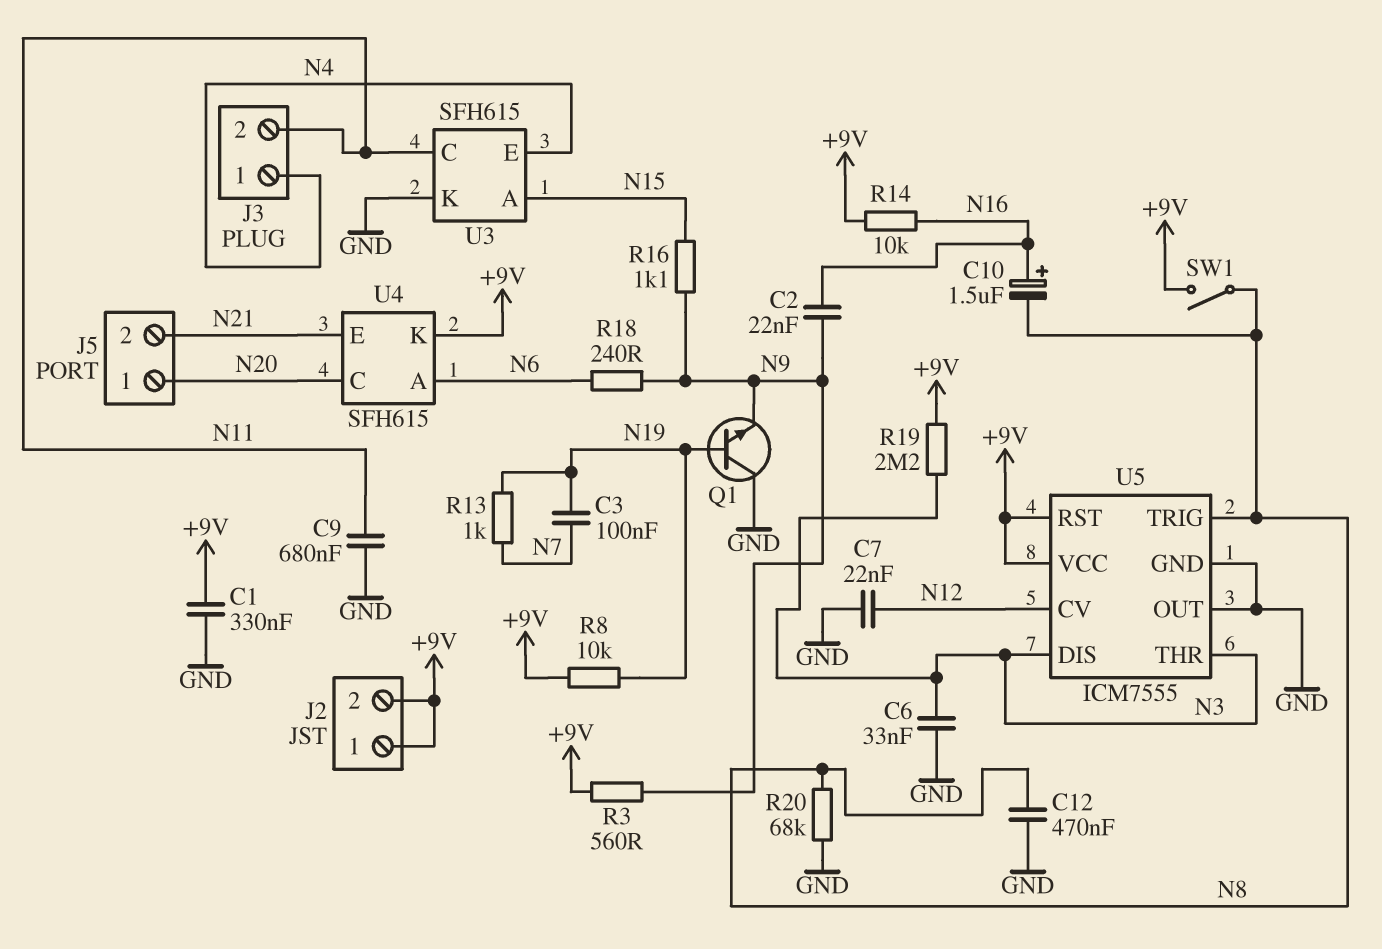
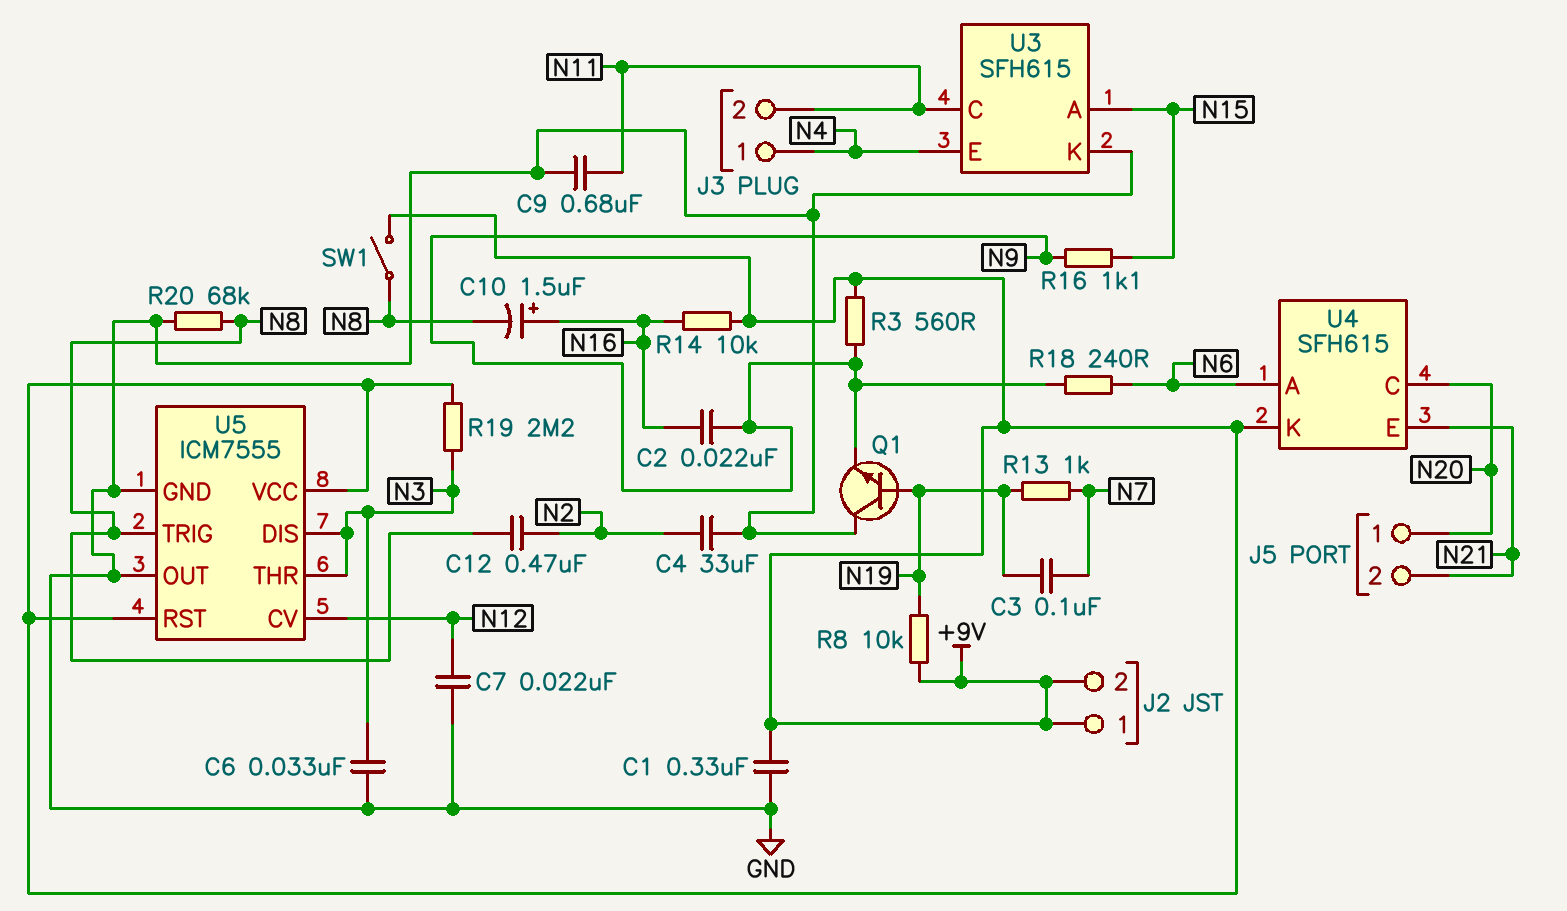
C4: none -> 33uF (GND, N2)
C12: 470nF (GND, N8) -> 470nF (N2, N8)

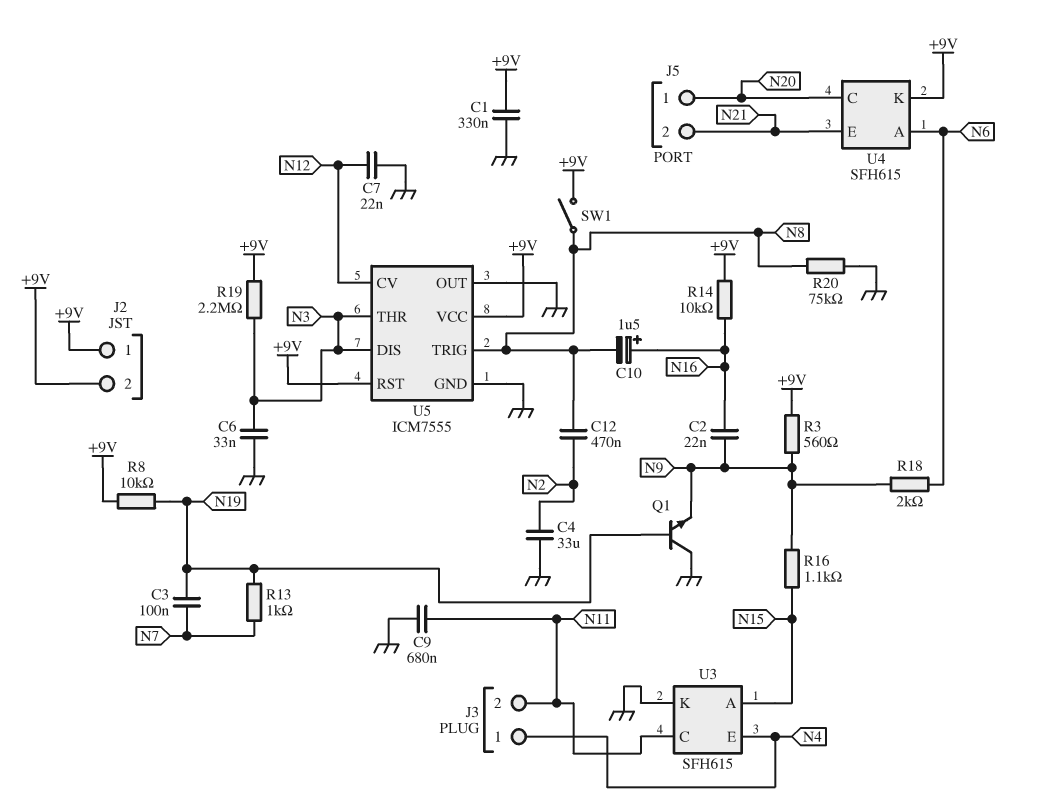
R18: 240 (N6, N9) -> 2k (N6, N9)
R20: 68k (GND, N8) -> 75k (GND, N8)

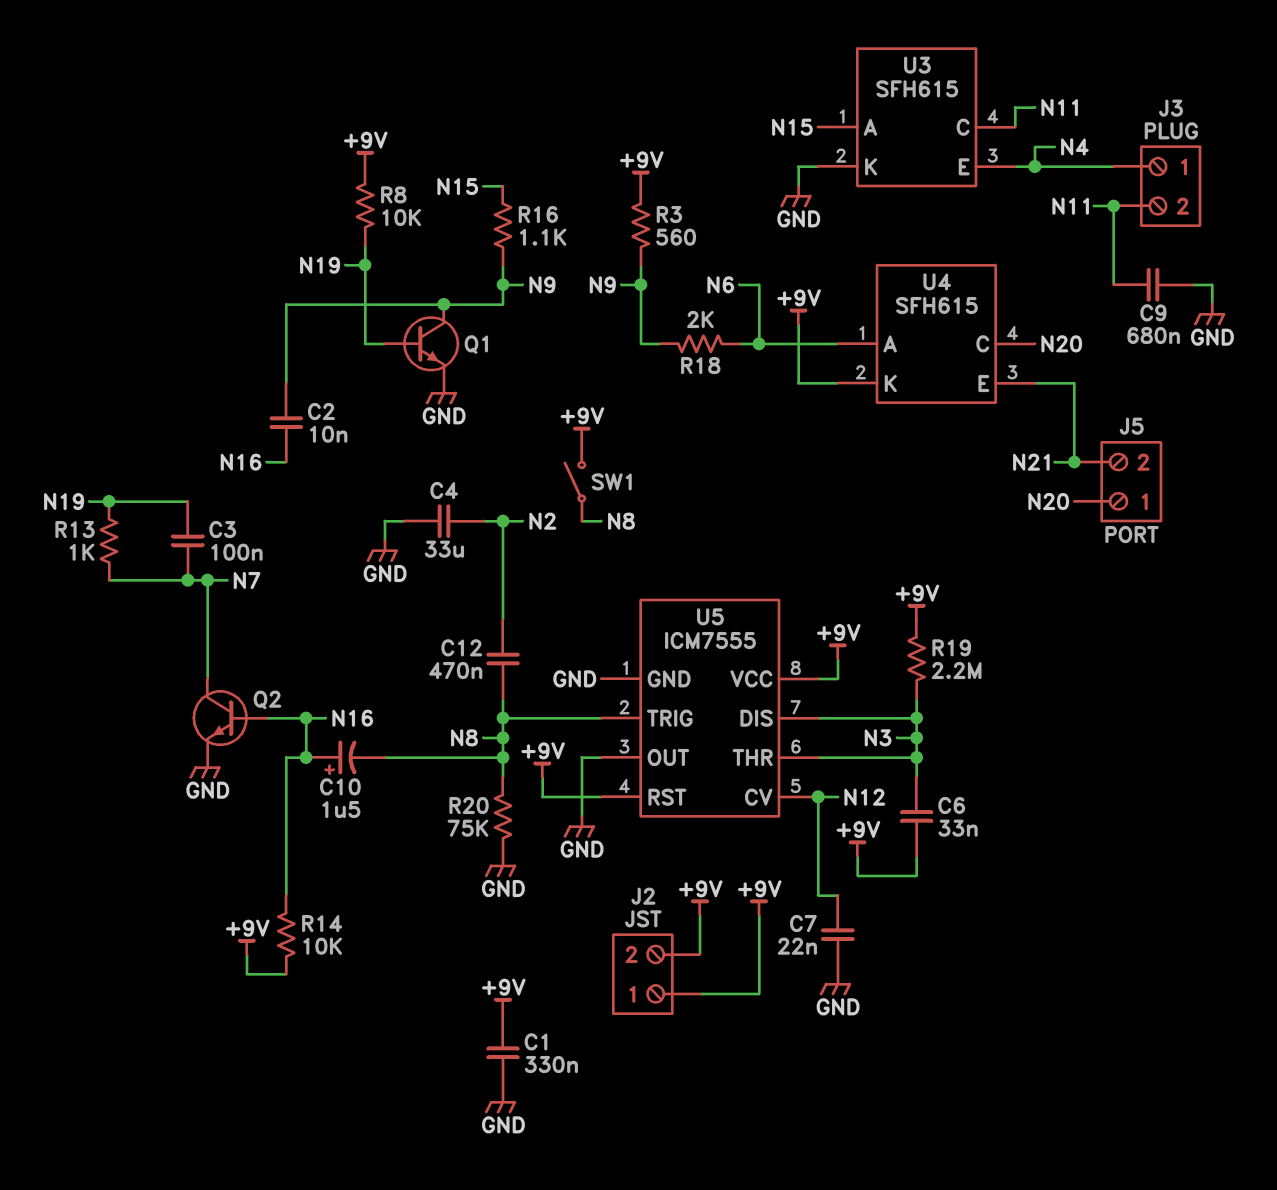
C2: 22nF (N9, N16) -> 10nF (N9, N16)
C6: 33nF (GND, N3) -> 33nF (+9V, N3)
Q1: NPN (B N19, C GND, E N9) -> NPN (B N19, C N9, E GND)
Q2: none -> NPN (B N16, C N7, E GND)

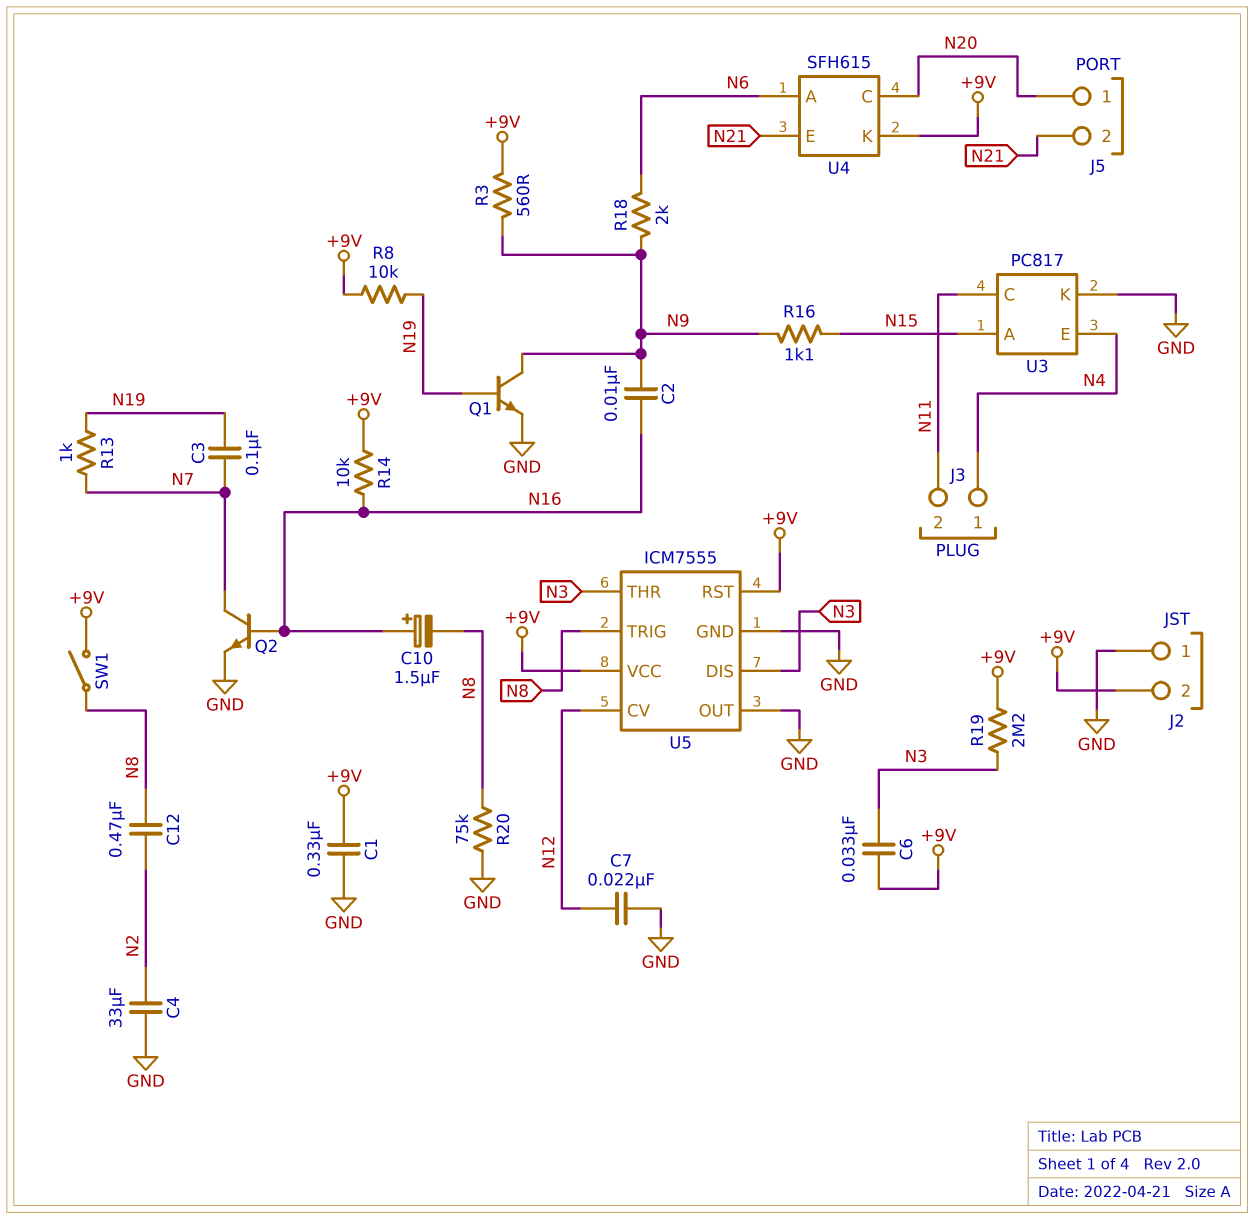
C9: 680nF (GND, N11) -> none
J2 pin 1: +9V -> GND
U3: SFH615 -> PC817

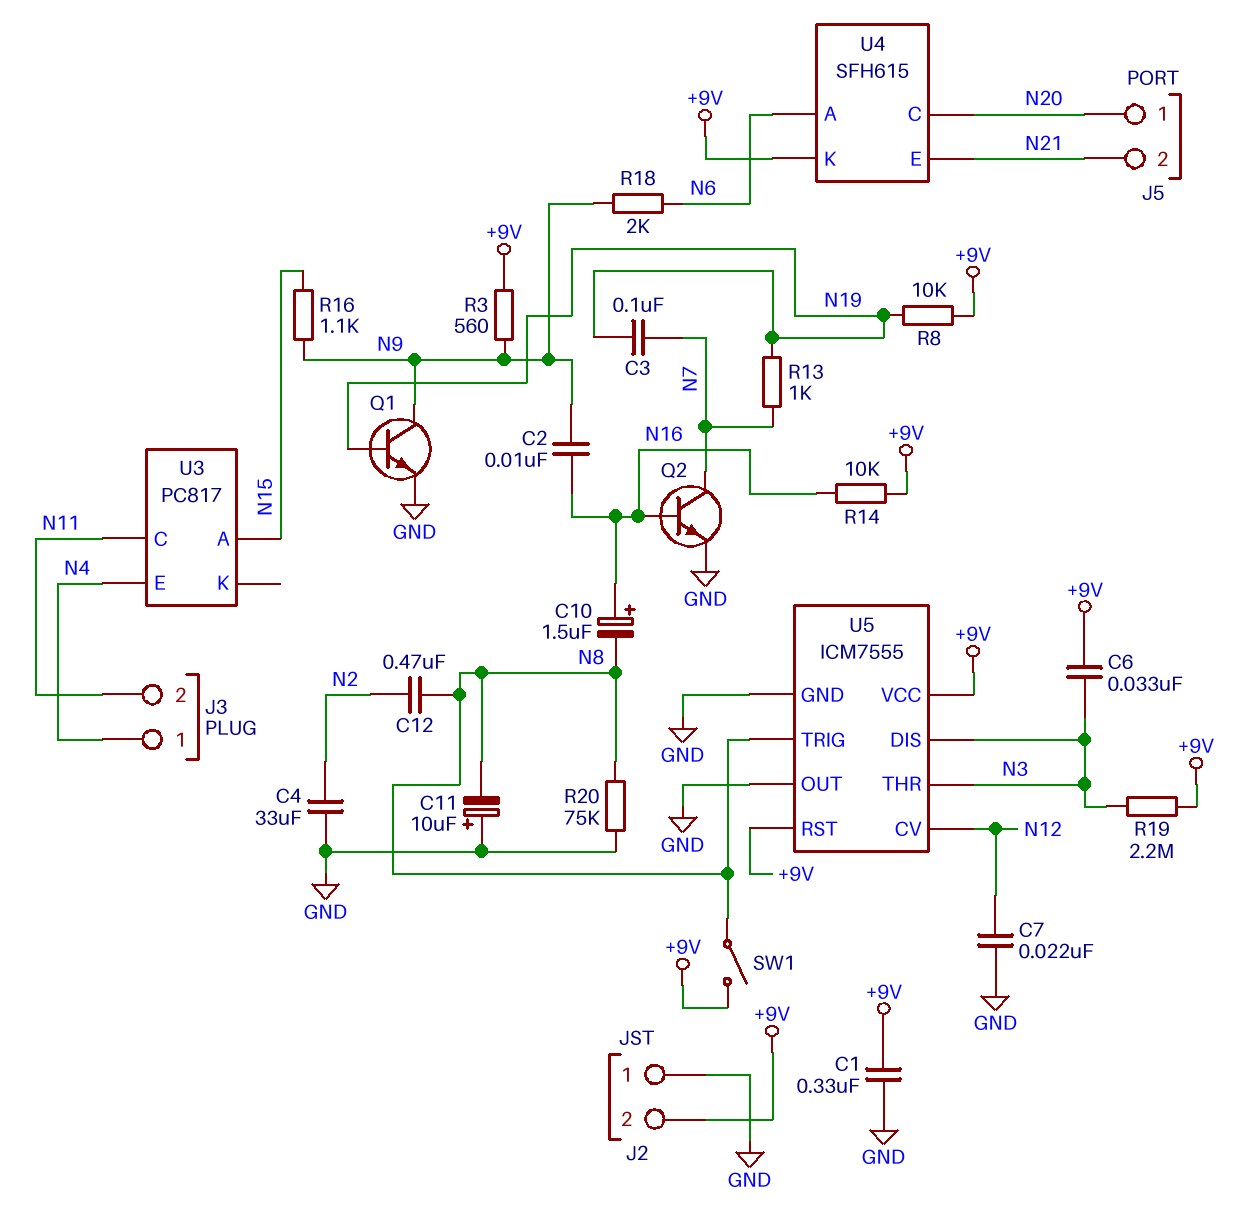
C11: none -> 10uF (plus GND, minus N8)
U3 pin K: GND -> none

